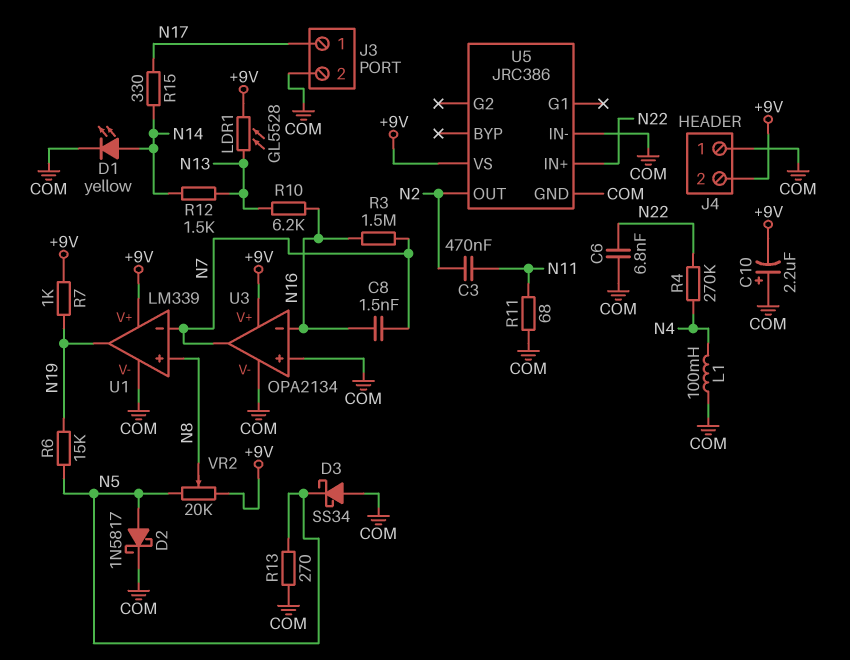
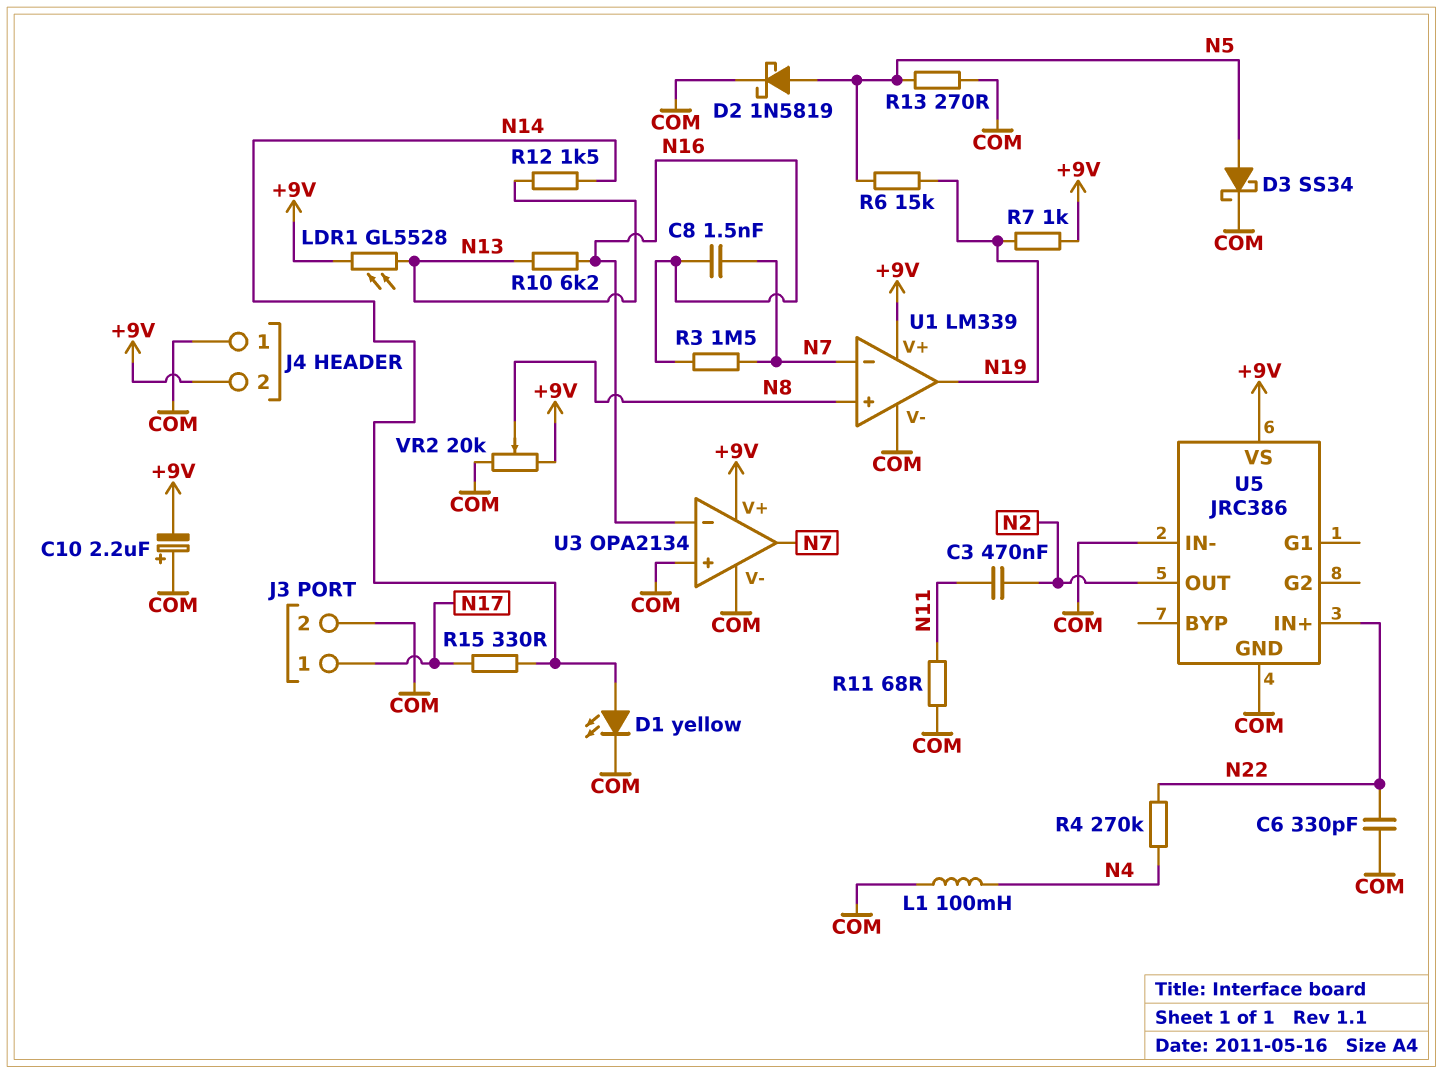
C6: 6.8nF (COM, N22) -> 330pF (COM, N22)
D2: schottky 1N5817 (A N5, K COM) -> schottky 1N5819 (A N5, K COM)
D3: schottky SS34 (A COM, K N5) -> schottky SS34 (A N5, K COM)
VR2: 20k (+9V, N5, wiper N8) -> 20k (+9V, COM, wiper N8)

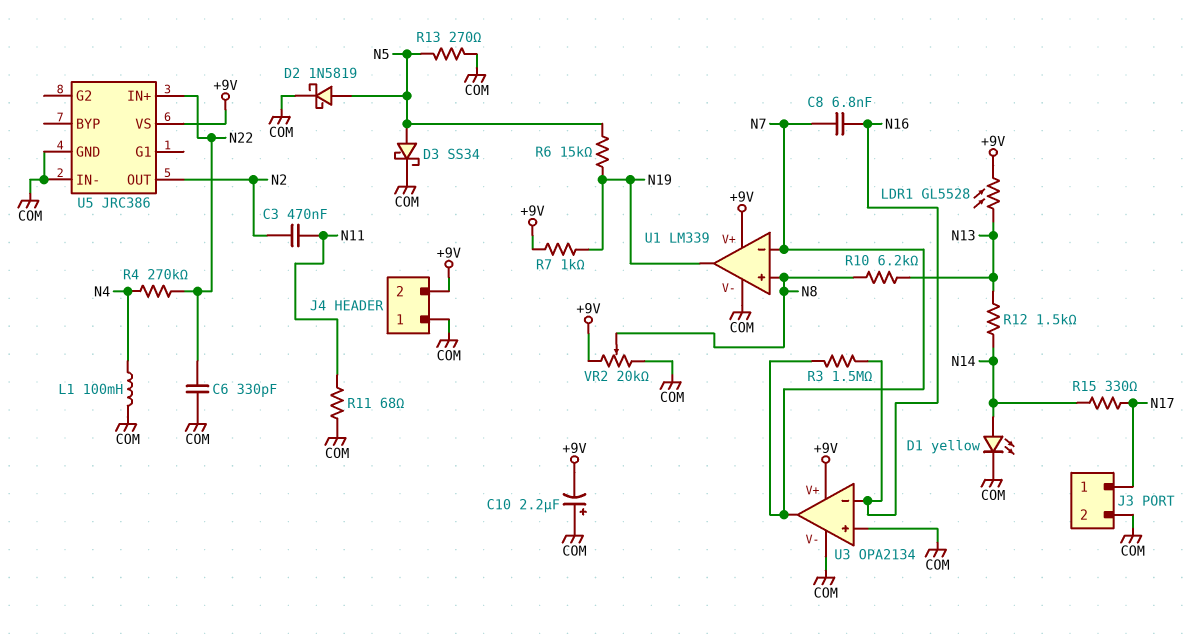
C8: 1.5nF (N7, N16) -> 6.8nF (N7, N16)
R10: 6.2k (N13, N16) -> 6.2k (N8, N13)

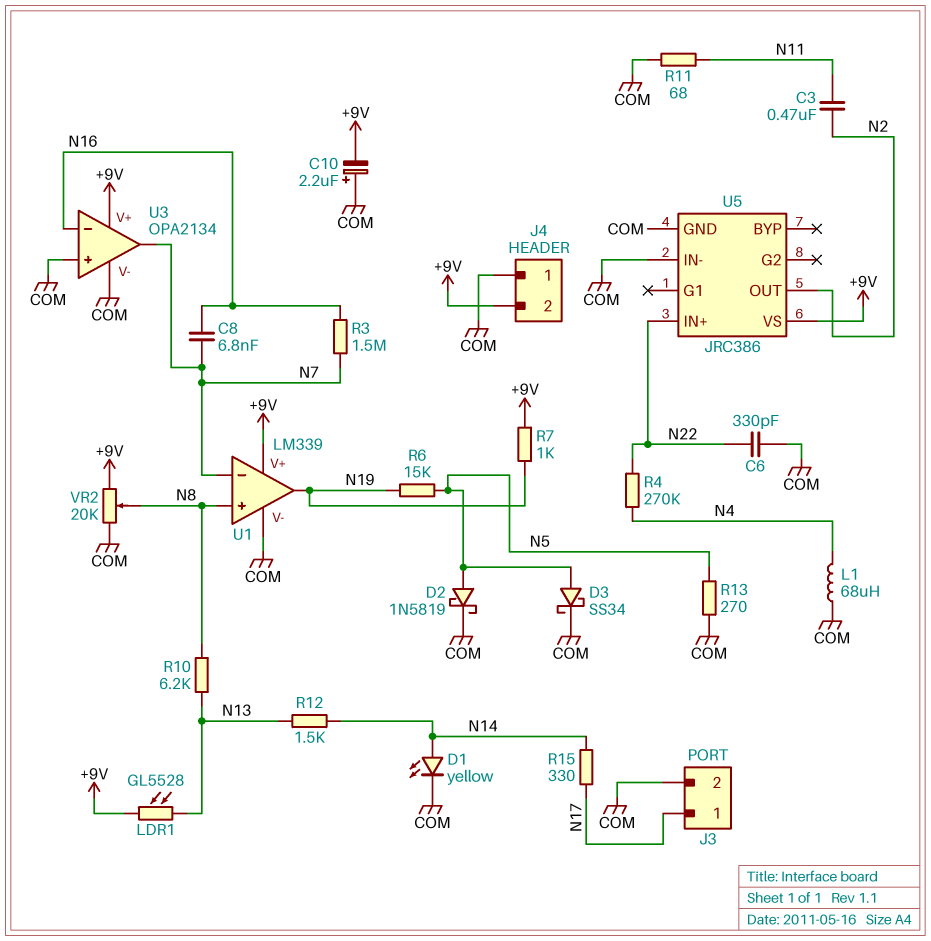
L1: 100mH (COM, N4) -> 68uH (COM, N4)

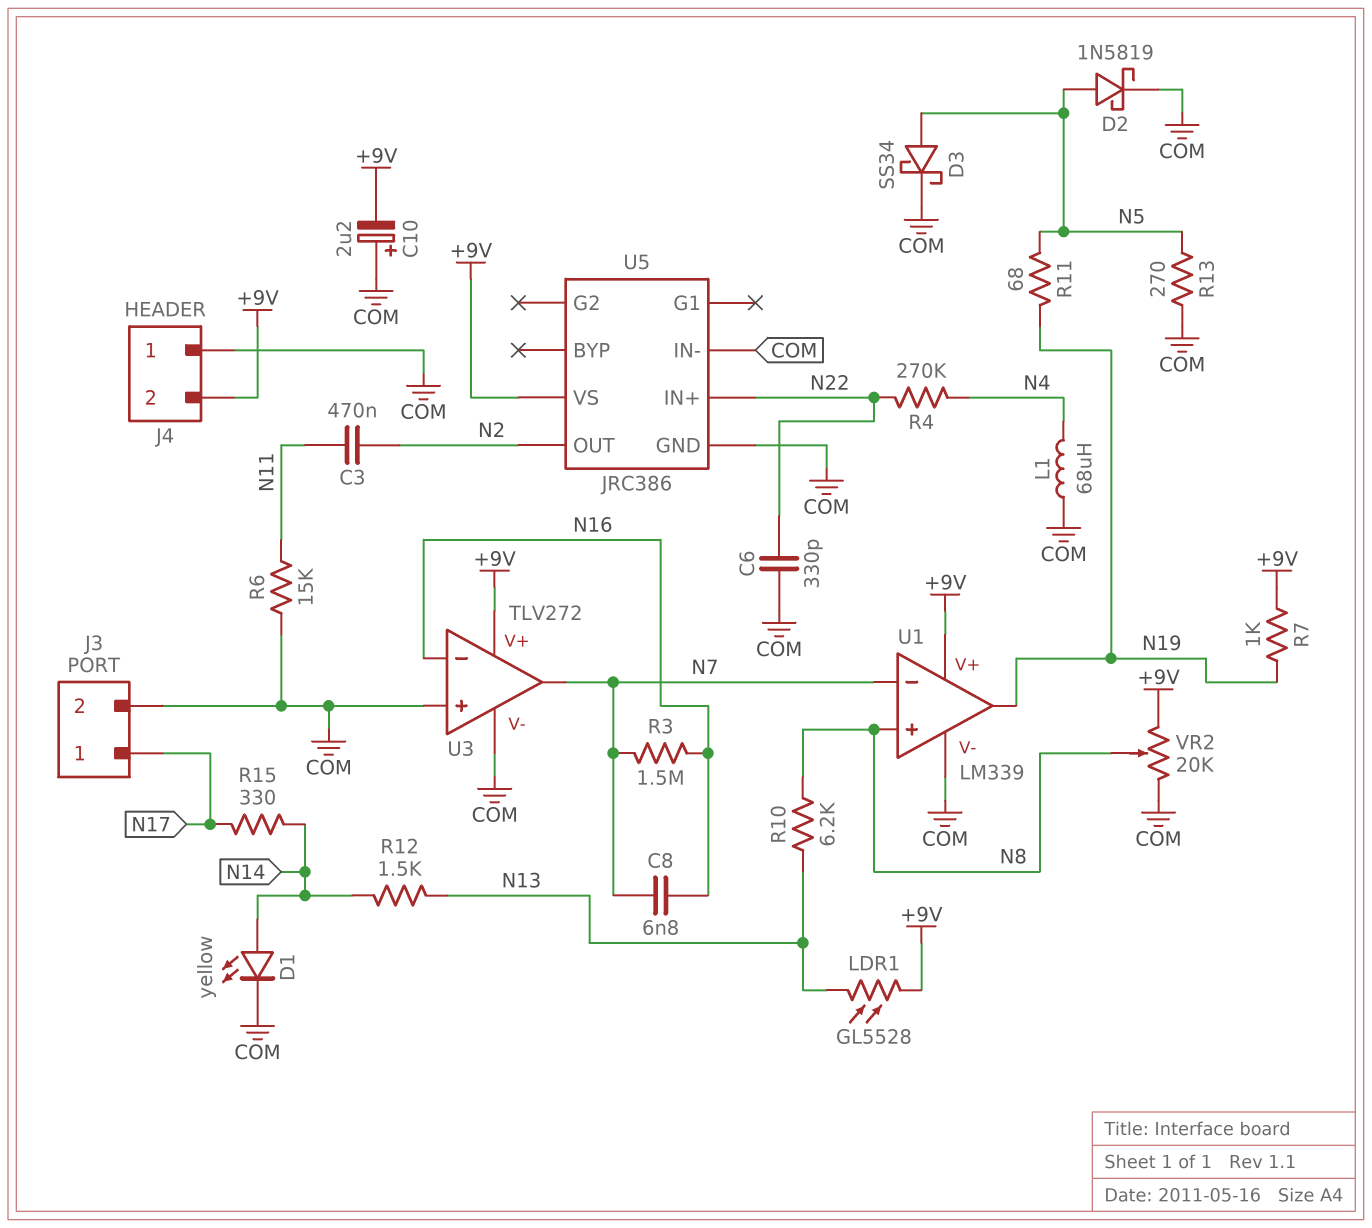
R6: 15k (N5, N19) -> 15k (COM, N11)
R11: 68 (COM, N11) -> 68 (N5, N19)
U3: OPA2134 -> TLV272

